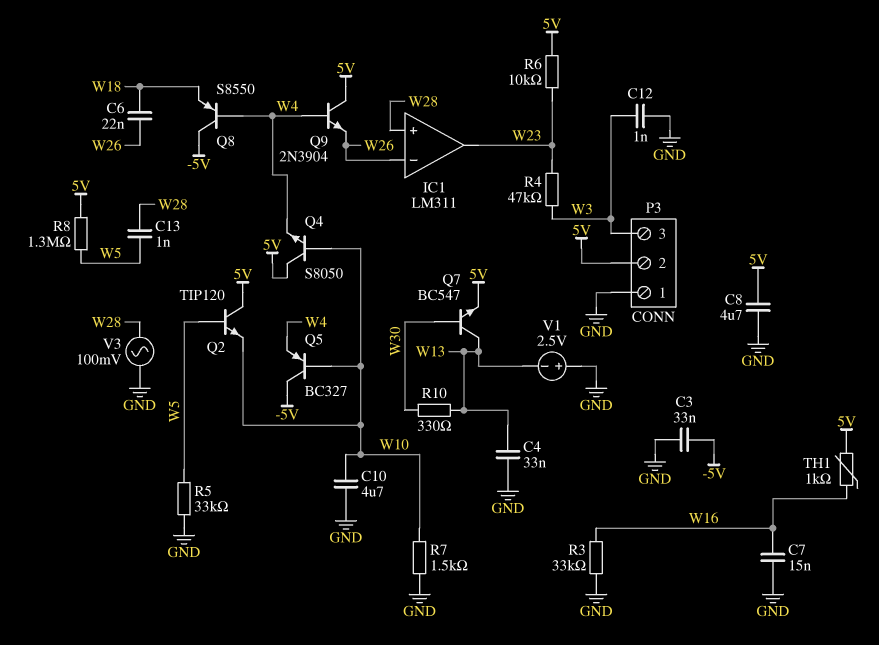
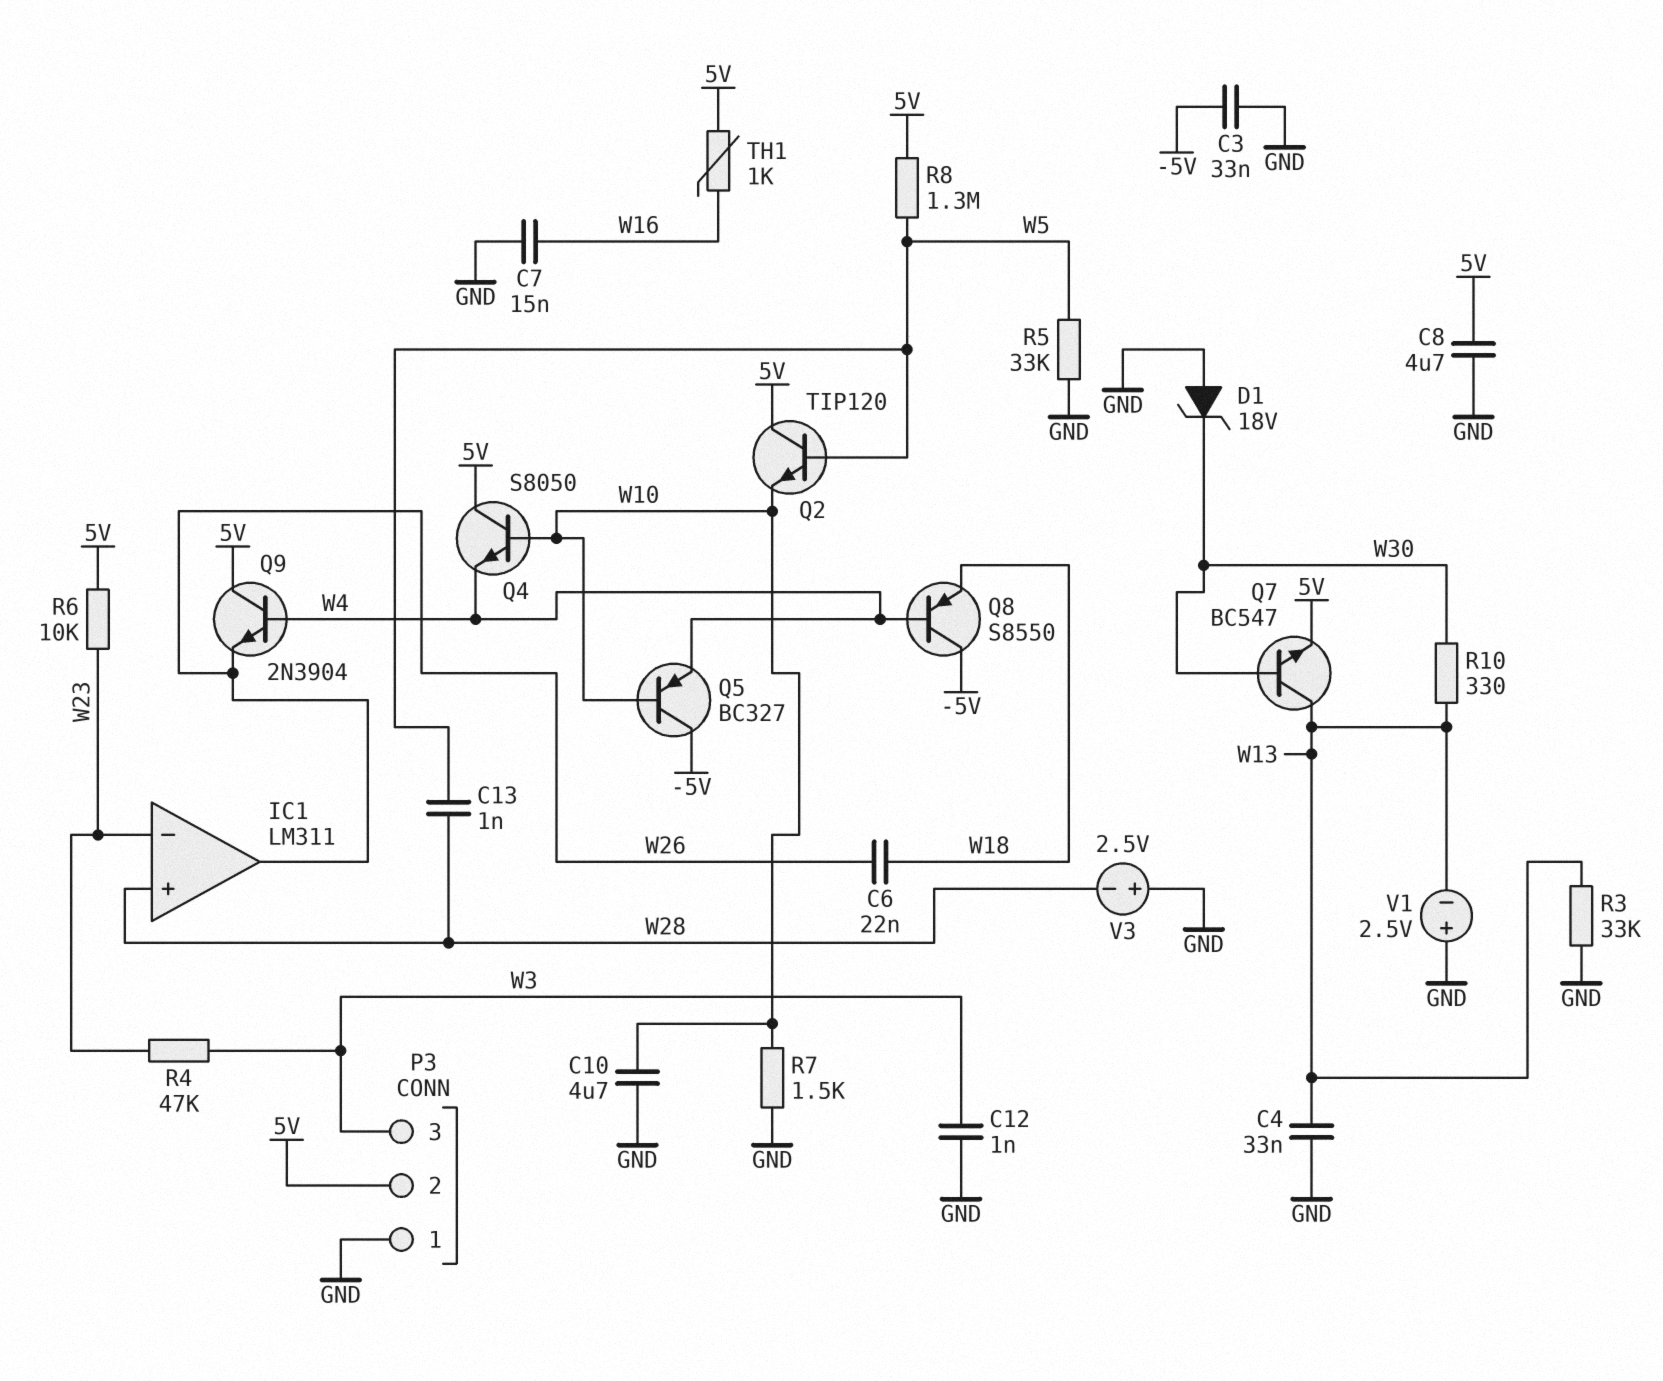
D1: none -> zener 18V (A GND, K W30)
IC1 pin in-: W26 -> W23
IC1 pin out: W23 -> W26
R3: 33k (GND, W16) -> 33k (GND, W13)
V3: AC 100mV (GND, W28) -> 2.5V (plus GND, minus W28)

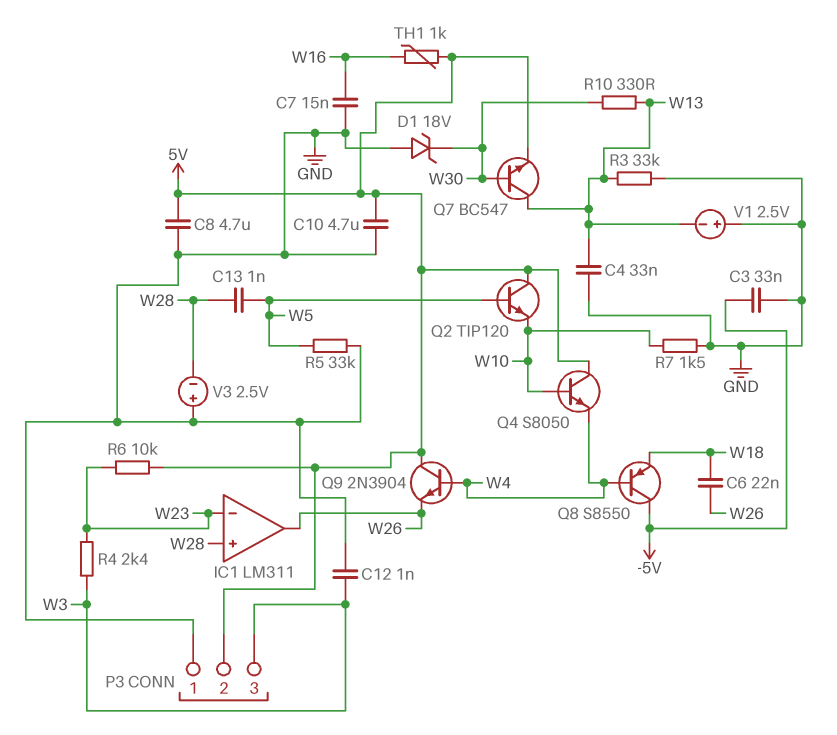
C10: 4.7uF (GND, W10) -> 4.7uF (5V, GND)
Q5: PNP BC327 (B W10, C -5V, E W4) -> none
R4: 47k (W3, W23) -> 2.4k (W3, W23)
R8: 1.3M (5V, W5) -> none

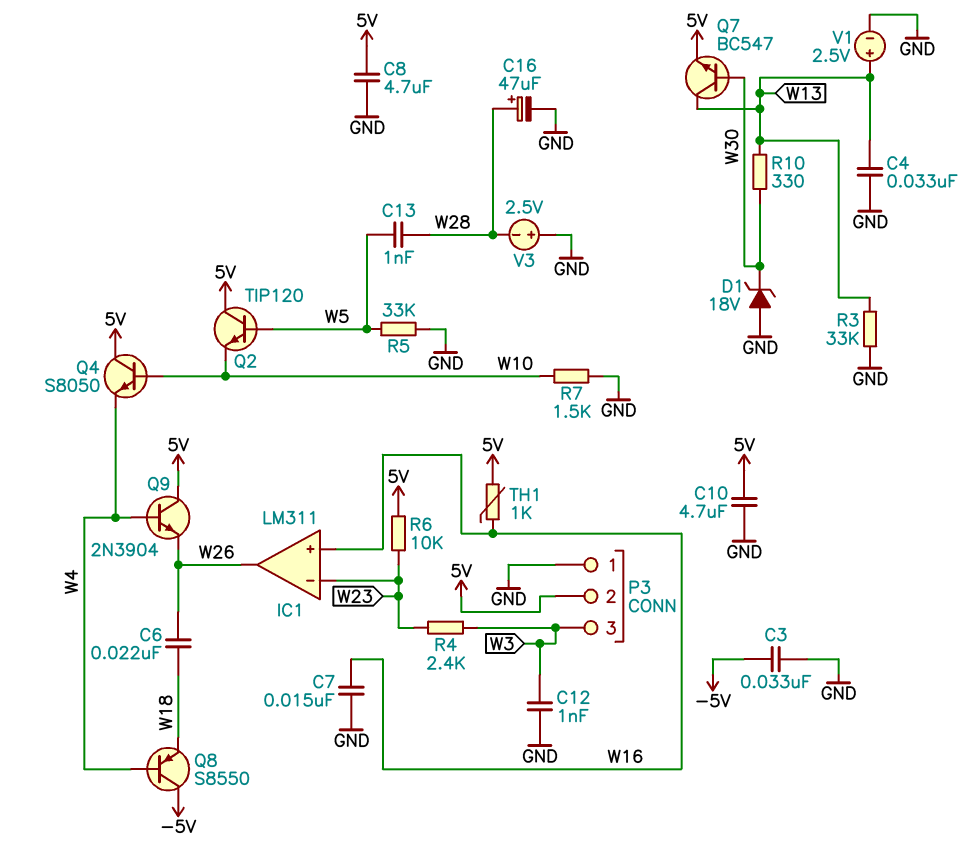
C16: none -> 47uF (plus W28, minus GND)
IC1 pin in+: W28 -> W16
V1: 2.5V (plus GND, minus W13) -> 2.5V (plus W13, minus GND)

